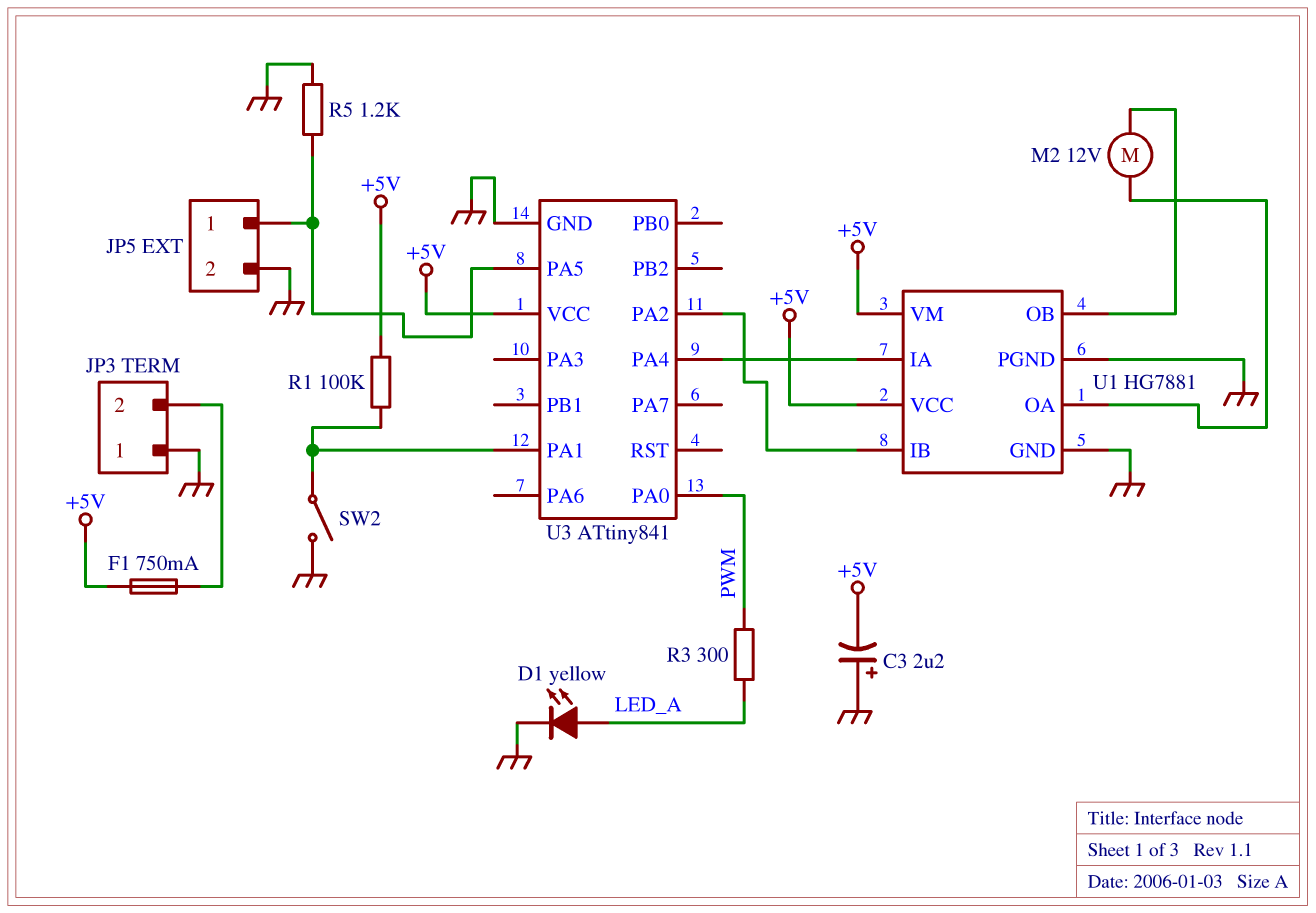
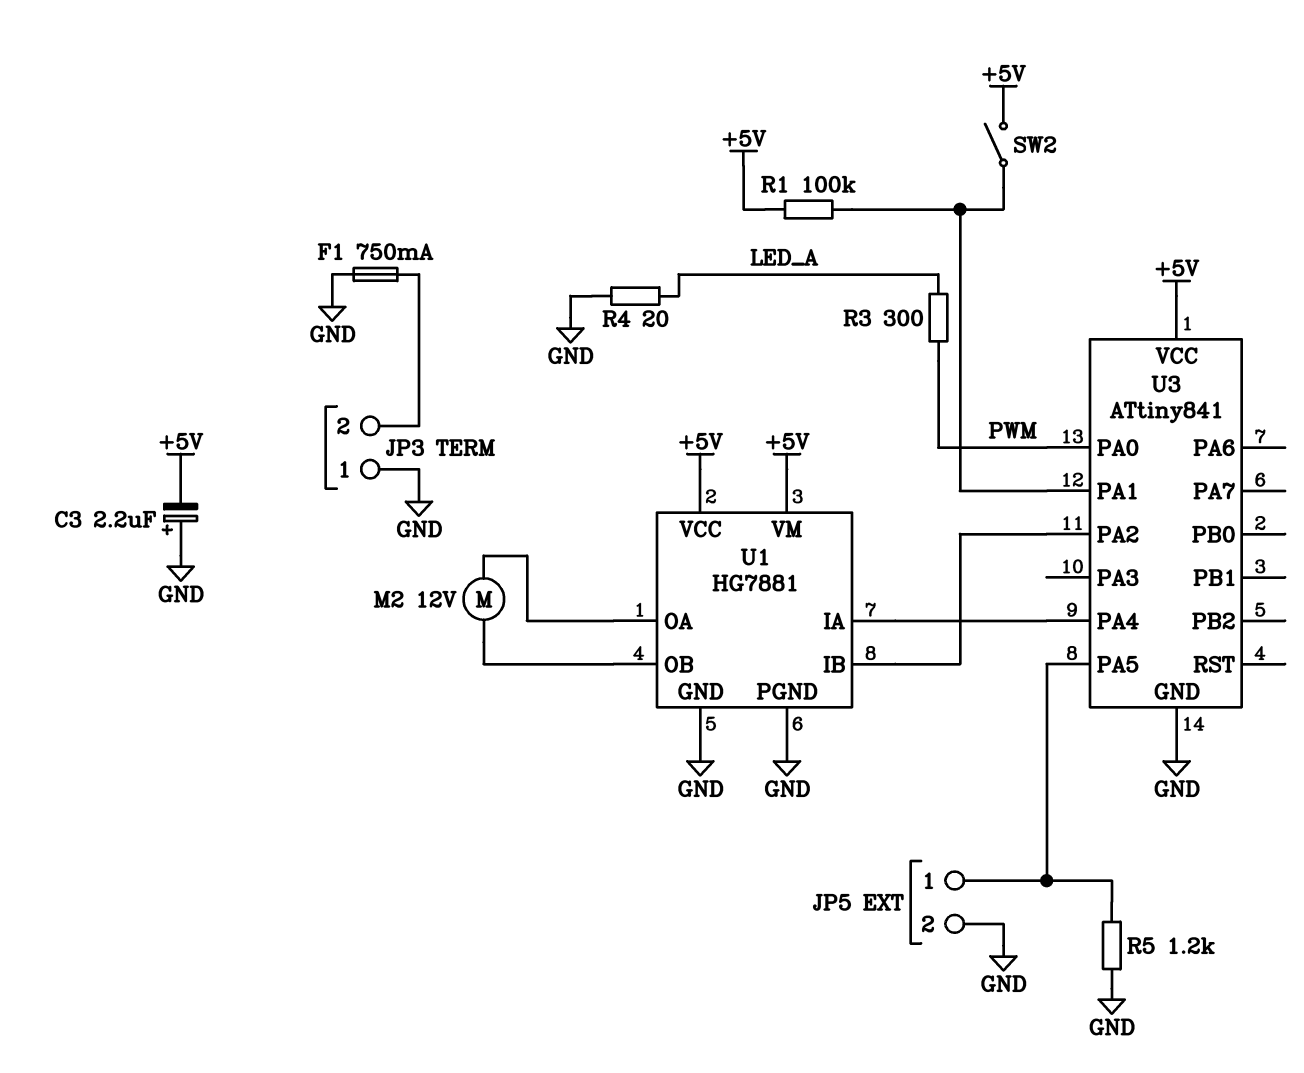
D1: LED yellow (A LED_A, K GND) -> none
F1: 750mA (+5V, JP3/2) -> 750mA (GND, JP3/2)
R4: none -> 20 (GND, LED_A)
SW2: switch (GND, U3/PA1) -> switch (+5V, U3/PA1)

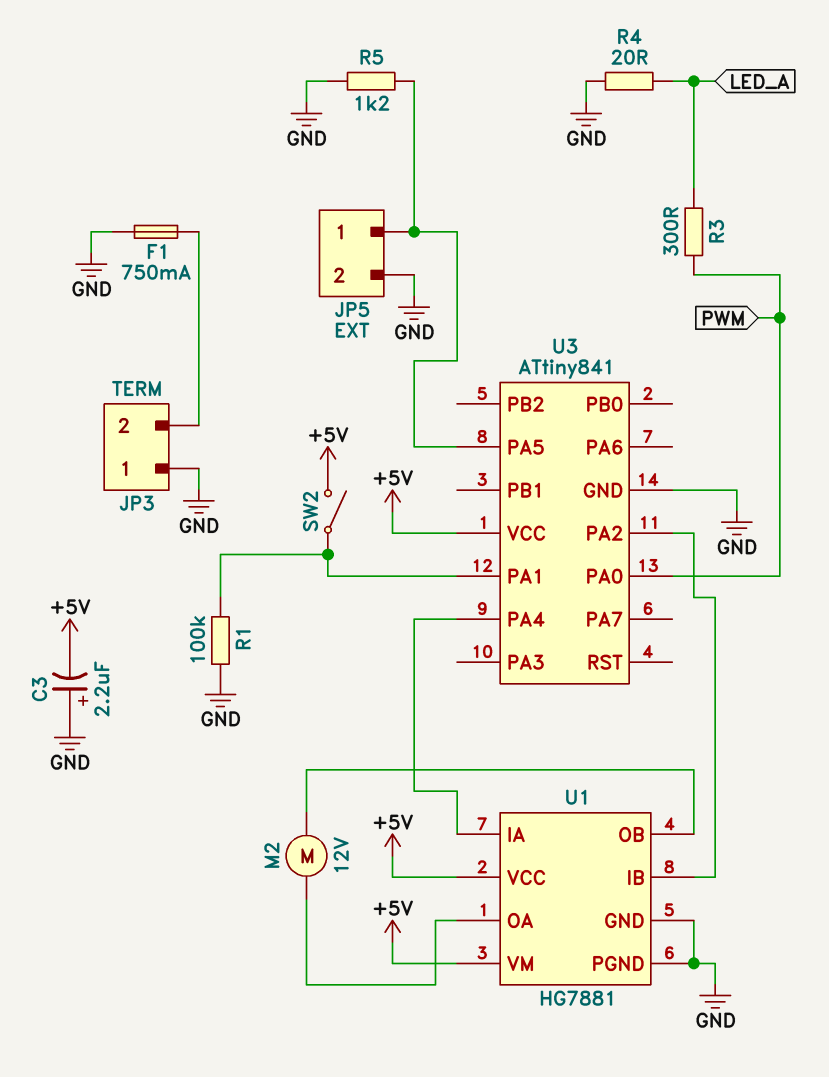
R1: 100k (+5V, U3/PA1) -> 100k (GND, U3/PA1)

